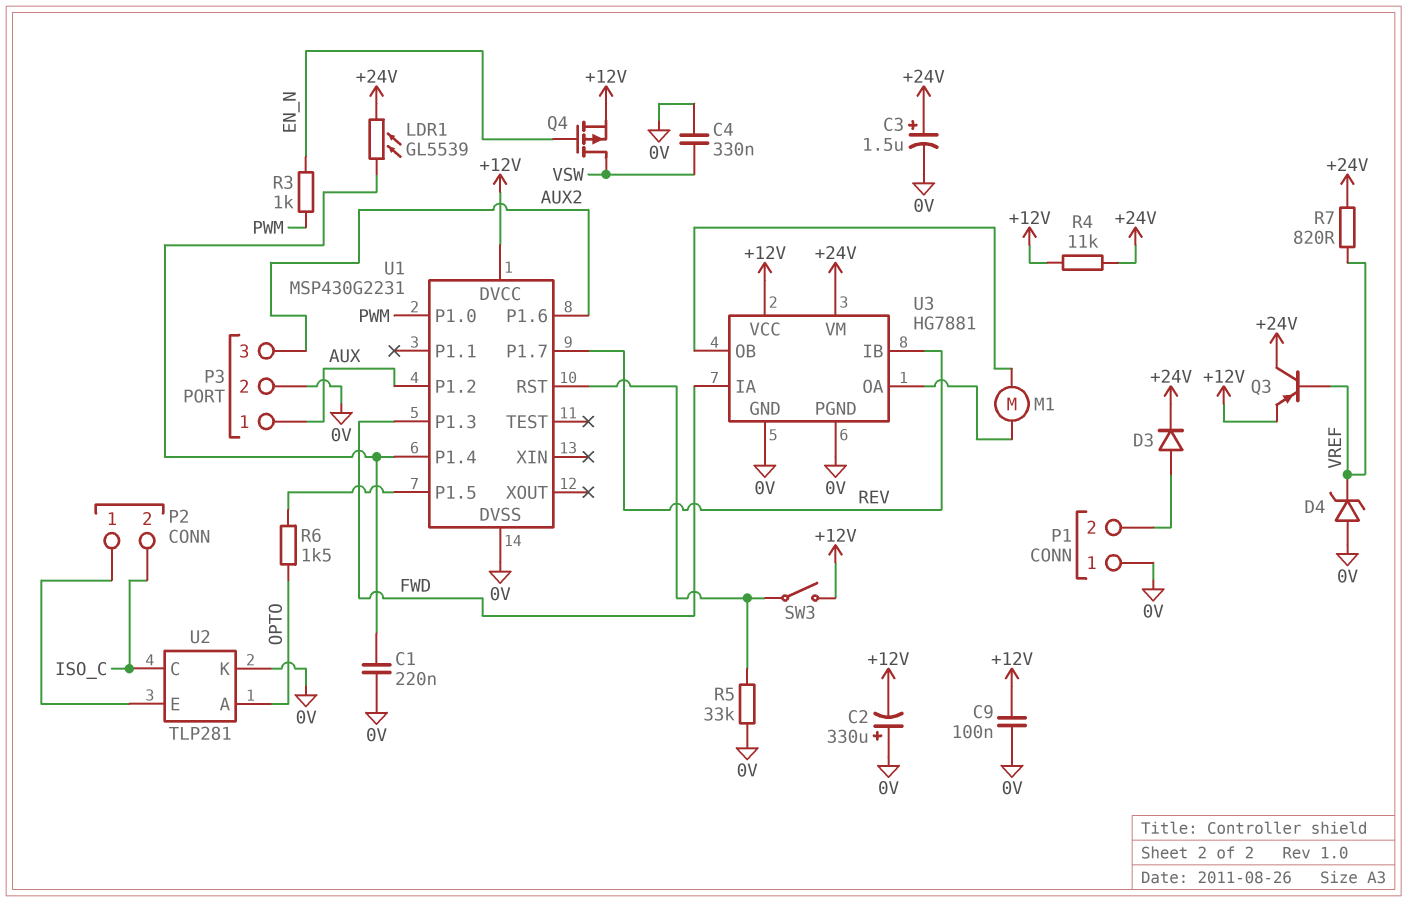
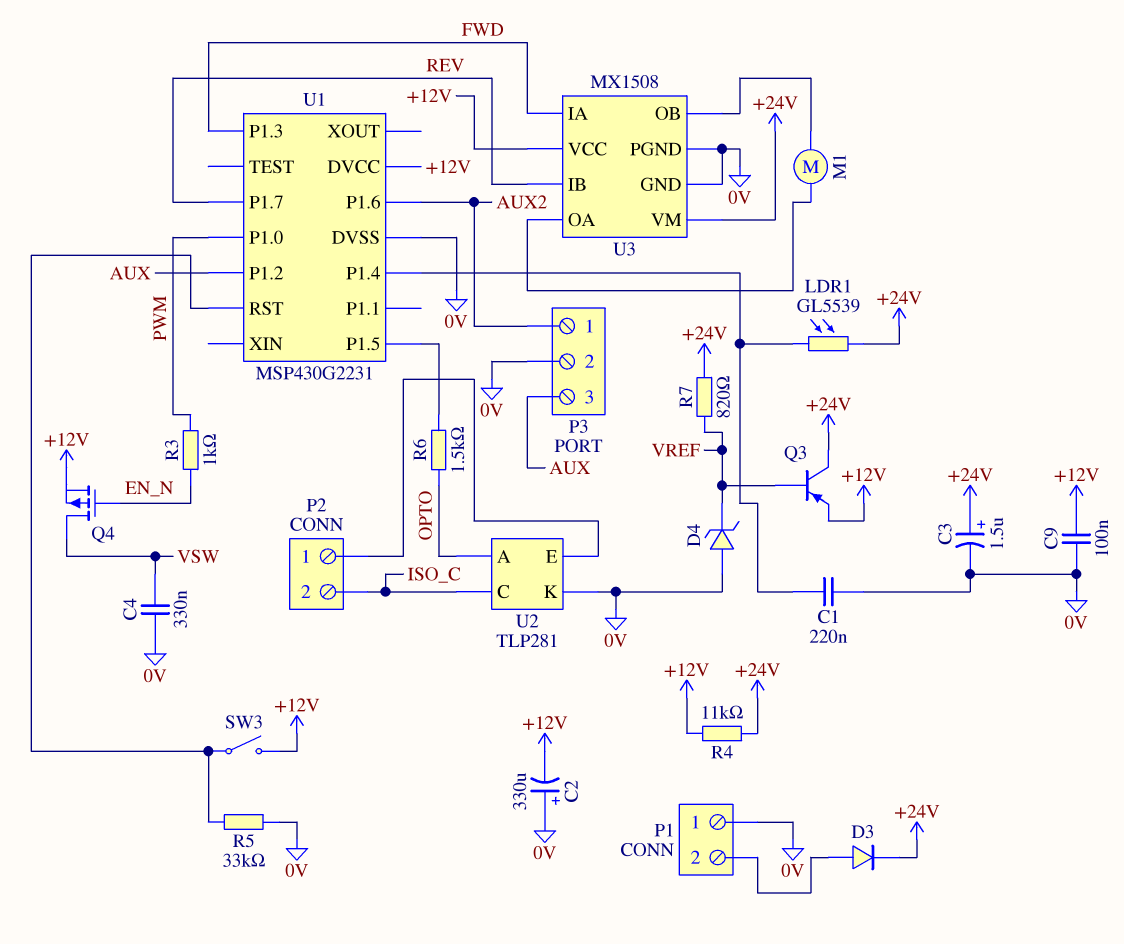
P3 pin 1: AUX -> AUX2
P3 pin 3: AUX2 -> AUX
U3: HG7881 -> MX1508

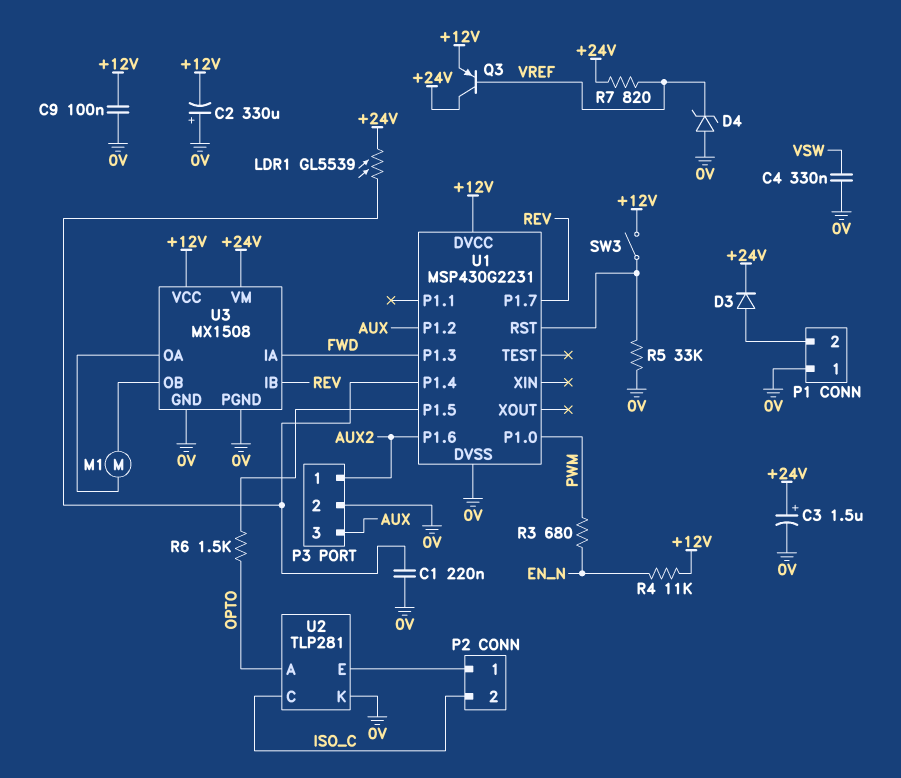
Q4: PMOS (G EN_N, D VSW, S +12V) -> none
R3: 1k (EN_N, PWM) -> 680 (EN_N, PWM)
R4: 11k (+12V, +24V) -> 11k (+12V, EN_N)

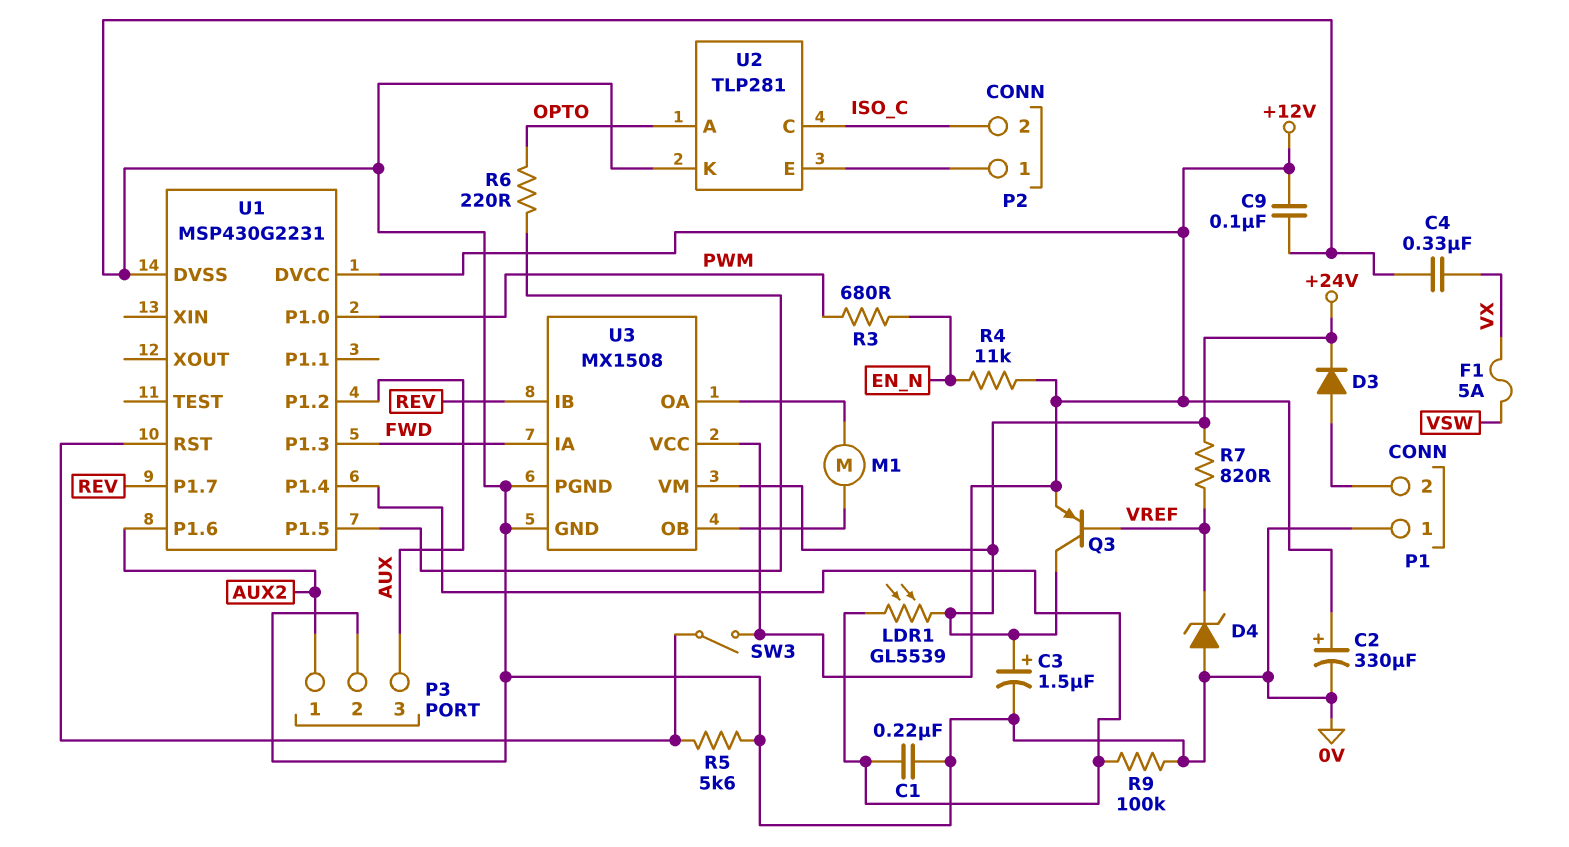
C2: 330uF (plus 0V, minus +12V) -> 330uF (plus +12V, minus 0V)
C4: 330nF (0V, VSW) -> 330nF (0V, VX)
F1: none -> 5A (VSW, VX)
R5: 33k (0V, U1/RST) -> 5.6k (0V, U1/RST)
R6: 1.5k (OPTO, U1/P1.5) -> 220 (OPTO, U1/P1.5)
R9: none -> 100k (0V, U1/P1.4)

